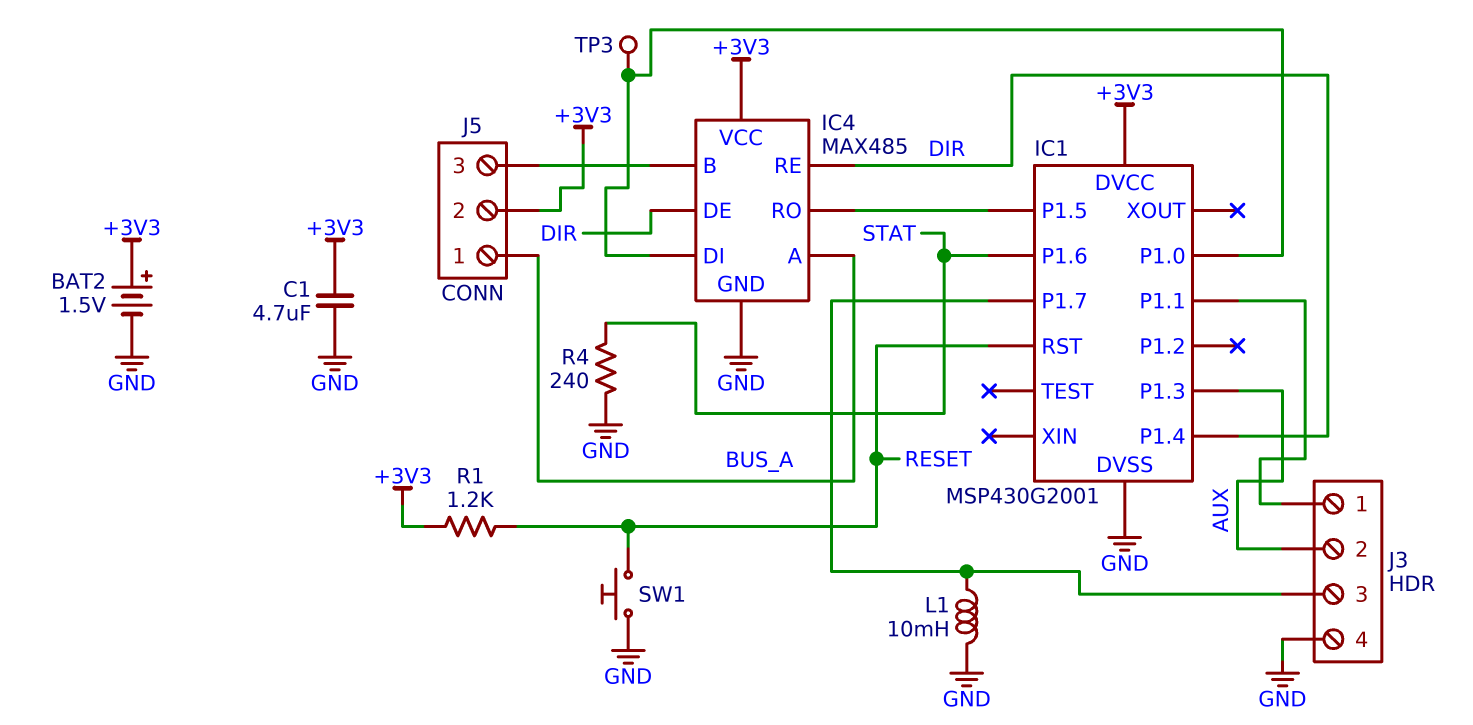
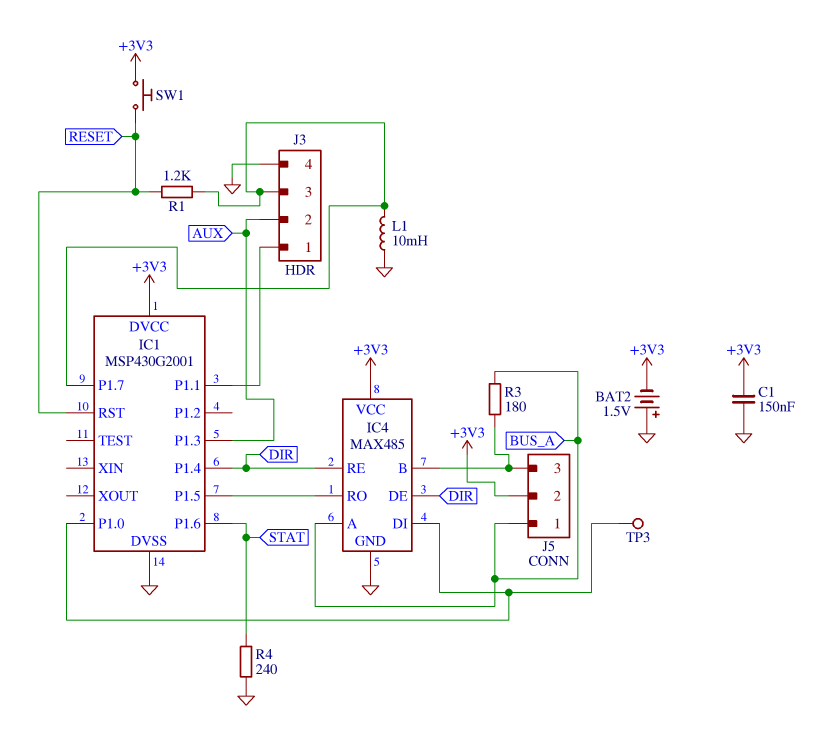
BAT2: 1.5V (plus +3V3, minus GND) -> 1.5V (plus GND, minus +3V3)
C1: 4.7uF (+3V3, GND) -> 150nF (+3V3, GND)
R1: 1.2k (+3V3, RESET) -> 1.2k (IC1/P1.7, RESET)
R3: none -> 180 (BUS_A, IC4/B)
SW1: button (GND, RESET) -> button (+3V3, RESET)

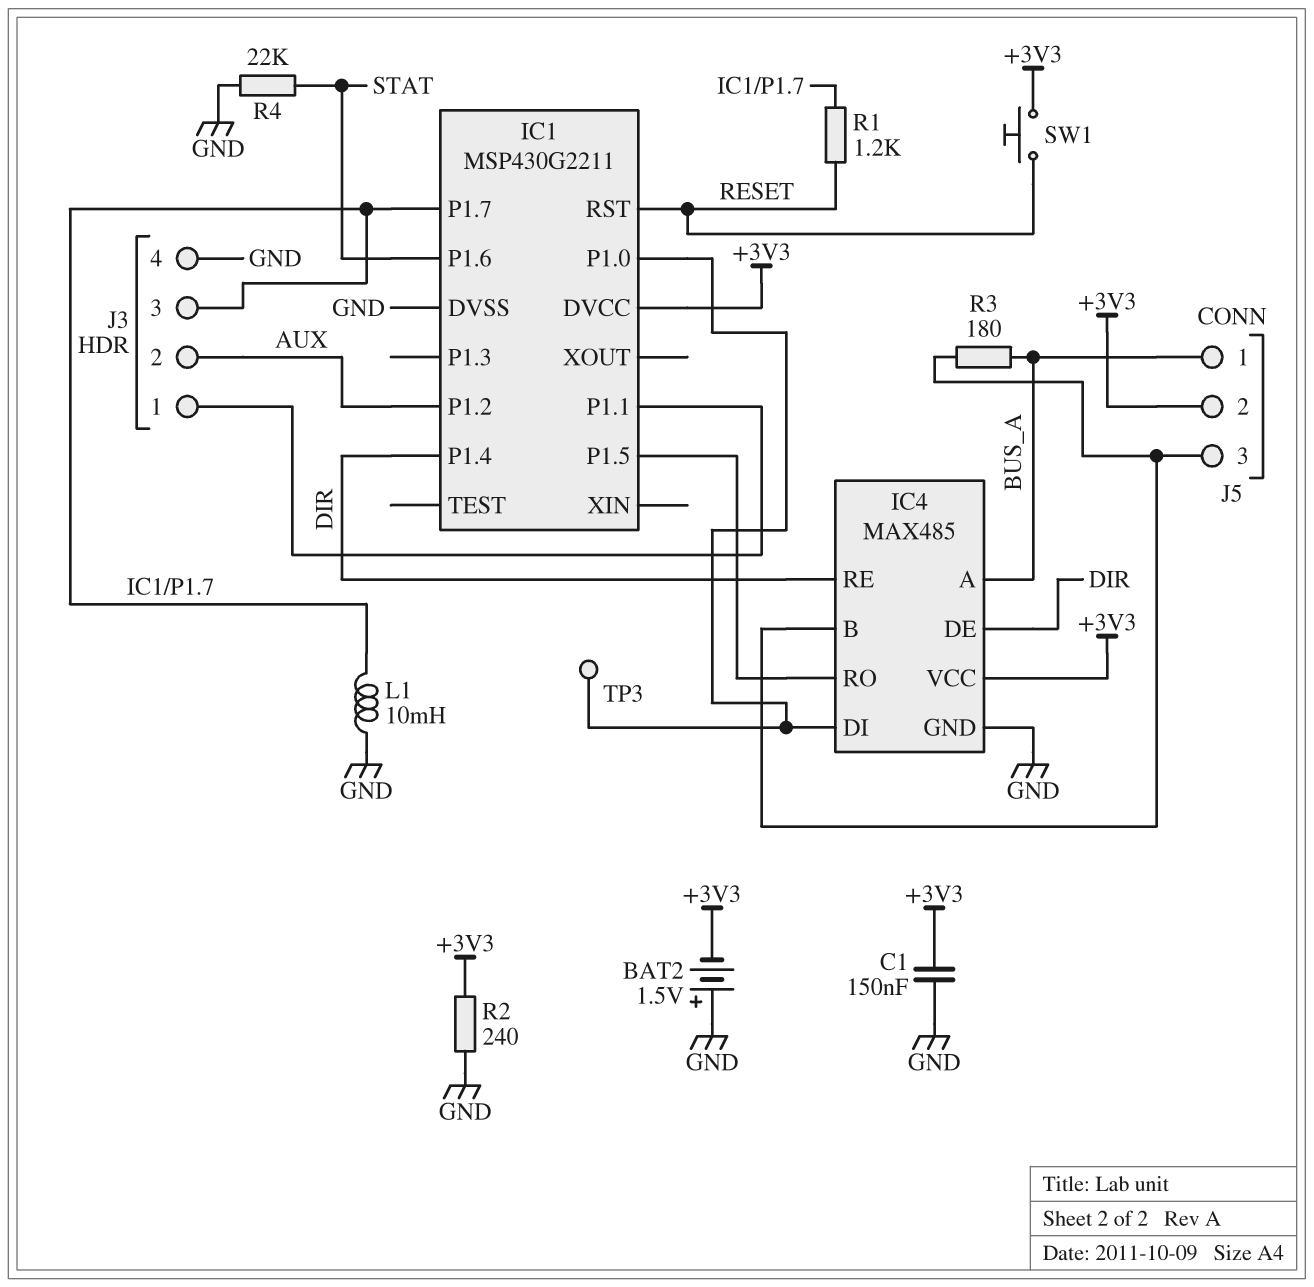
IC1: MSP430G2001 -> MSP430G2211
IC1 pin P1.2: none -> AUX
IC1 pin P1.3: AUX -> none
R2: none -> 240 (+3V3, GND)
R4: 240 (GND, STAT) -> 22k (GND, STAT)

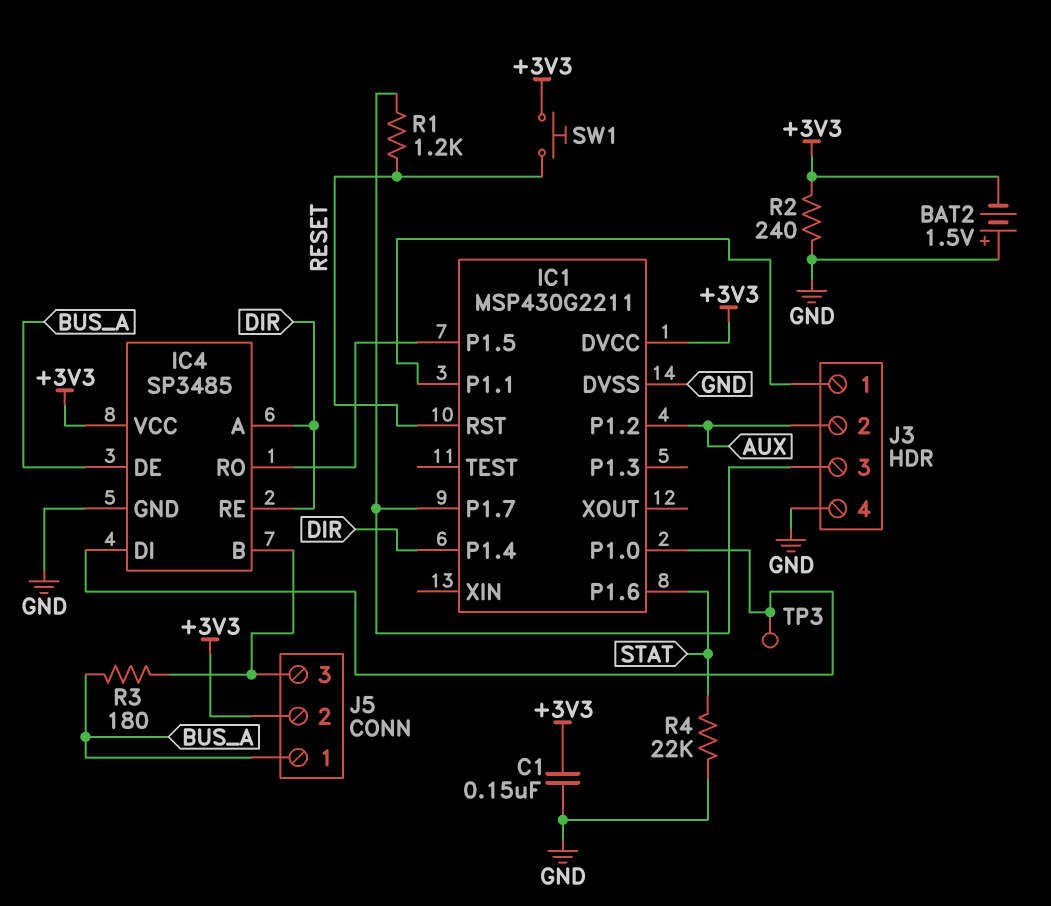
IC4: MAX485 -> SP3485
IC4 pin A: BUS_A -> DIR
IC4 pin DE: DIR -> BUS_A
L1: 10mH (GND, IC1/P1.7) -> none

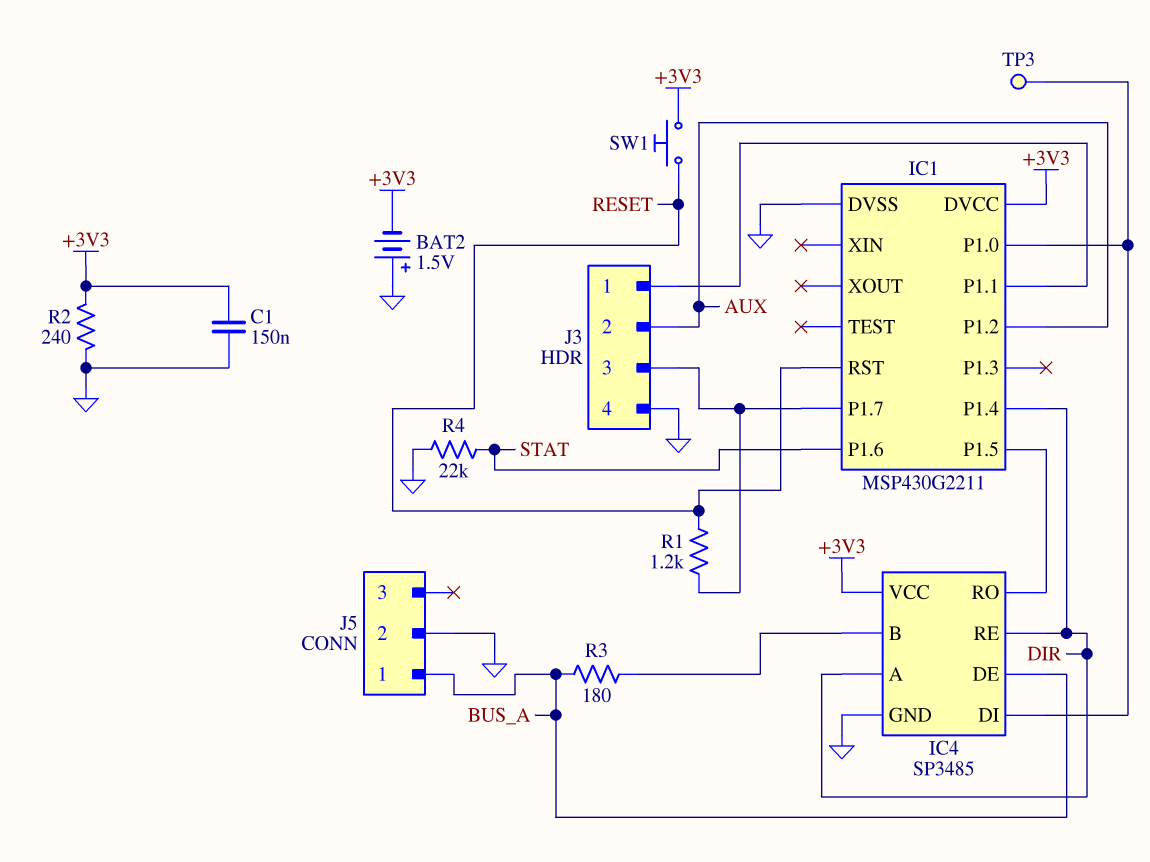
J5 pin 2: +3V3 -> GND
J5 pin 3: IC4/B -> none

